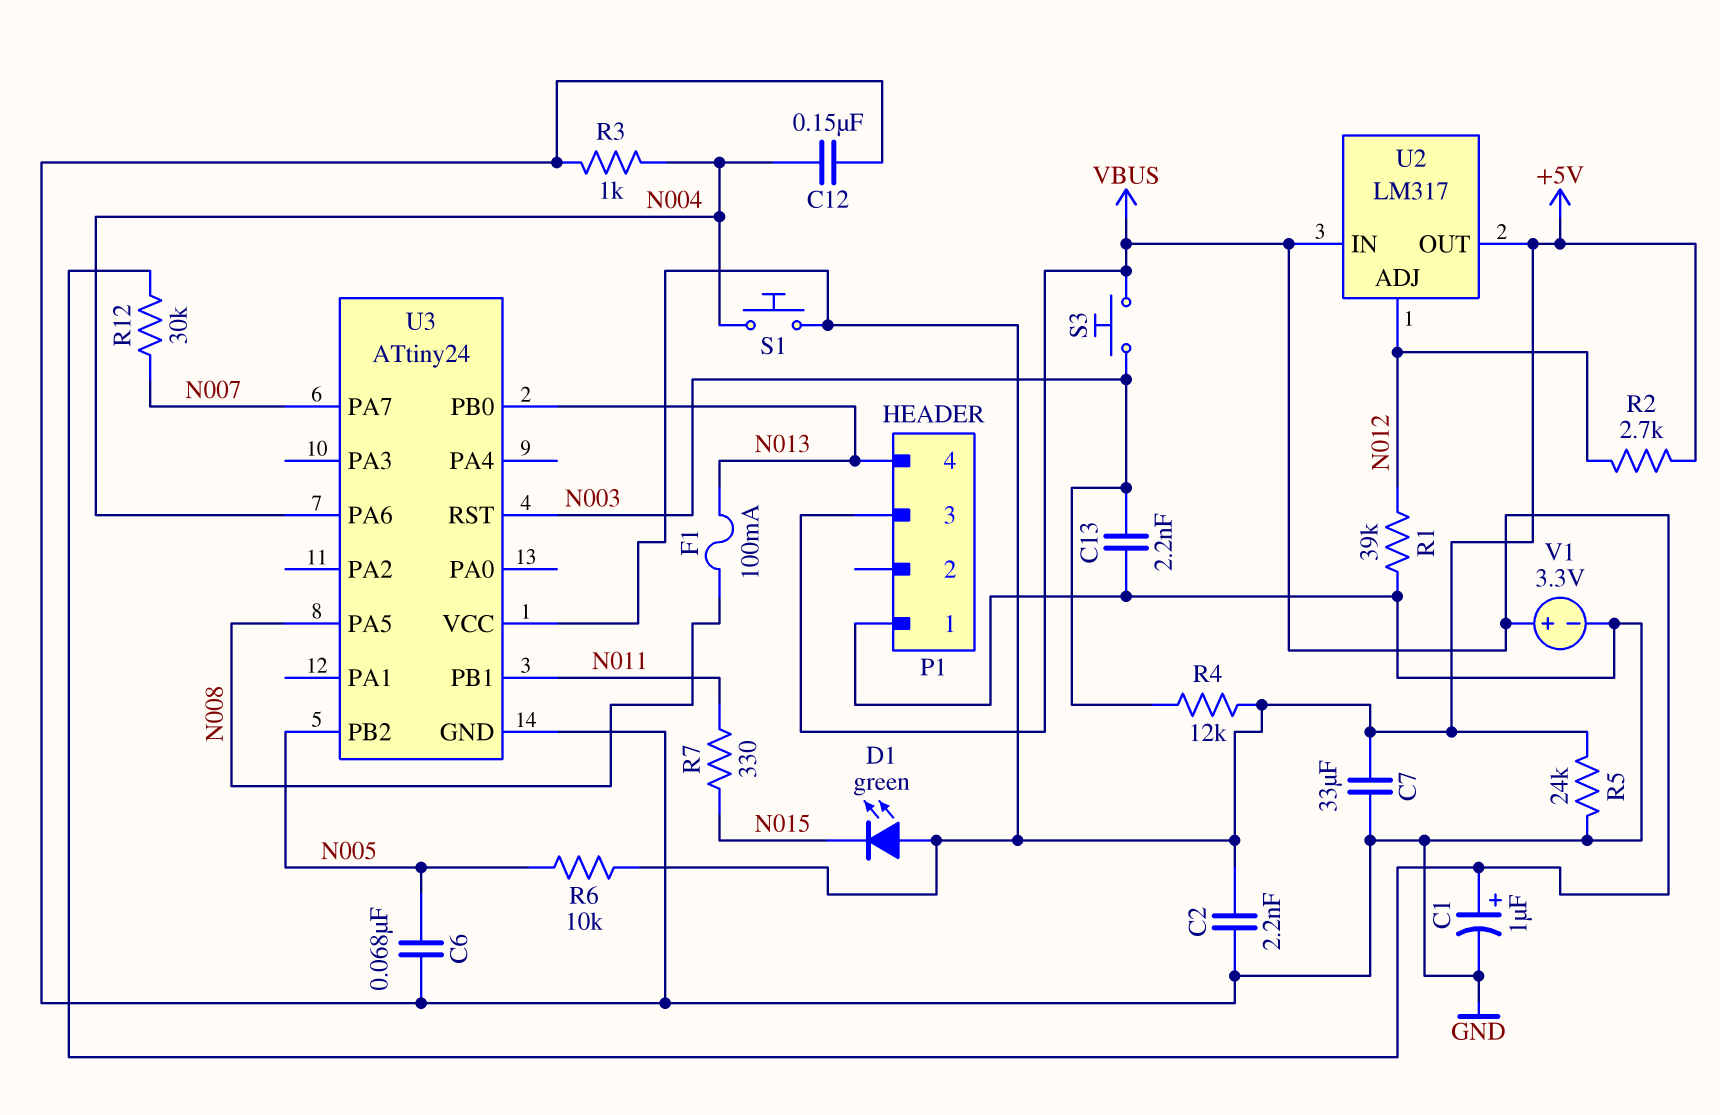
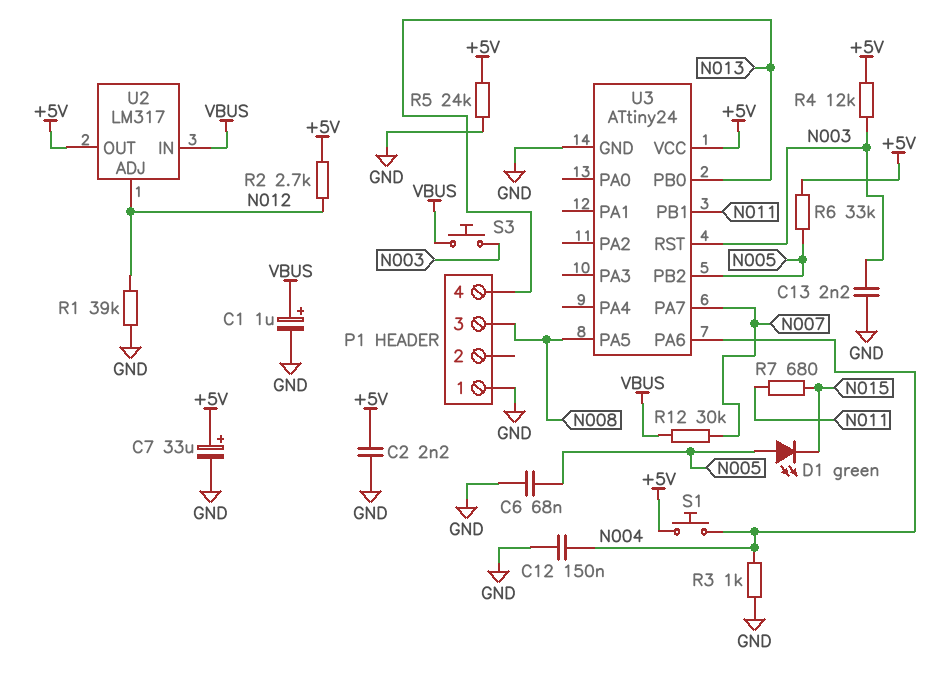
C7: 33uF (+5V, GND) -> 33uF (plus +5V, minus GND)
D1: LED green (A +5V, K N015) -> LED green (A N005, K N015)
F1: 100mA (N008, N013) -> none
P1 pin 3: VBUS -> N008
R6: 10k (+5V, N005) -> 33k (+5V, N005)
R7: 330 (N011, N015) -> 680 (N011, N015)
V1: 3.3V (plus VBUS, minus GND) -> none

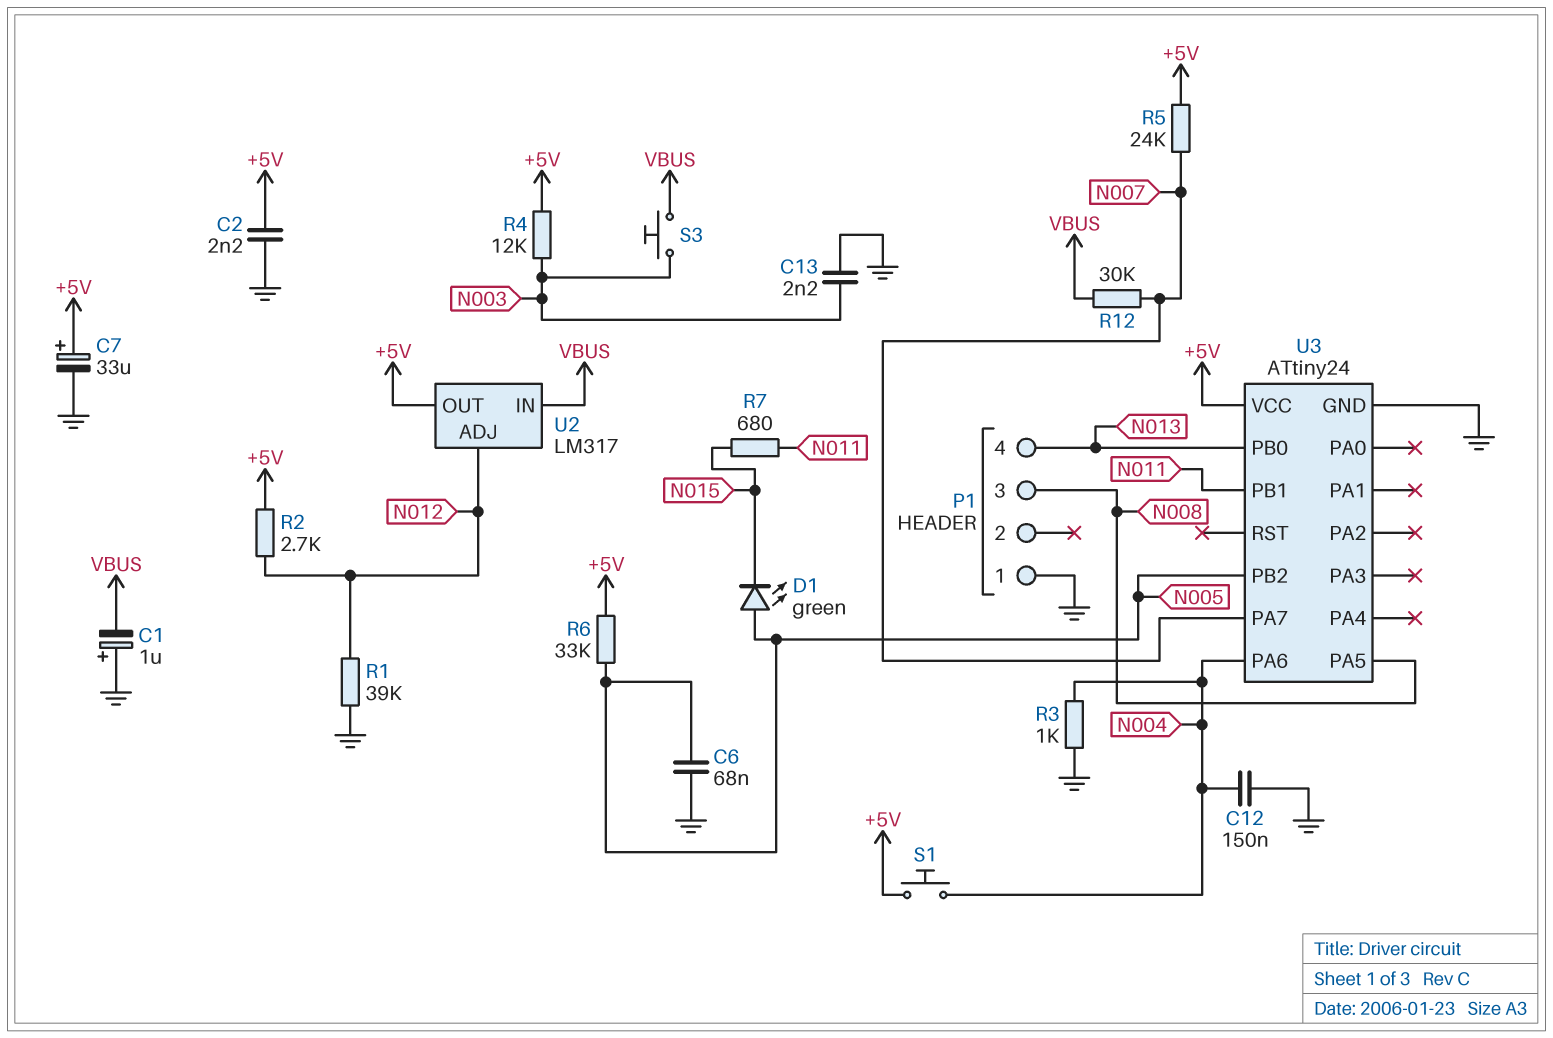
C1: 1uF (plus VBUS, minus GND) -> 1uF (plus GND, minus VBUS)
R5: 24k (+5V, GND) -> 24k (+5V, N007)
U3 pin RST: N003 -> none

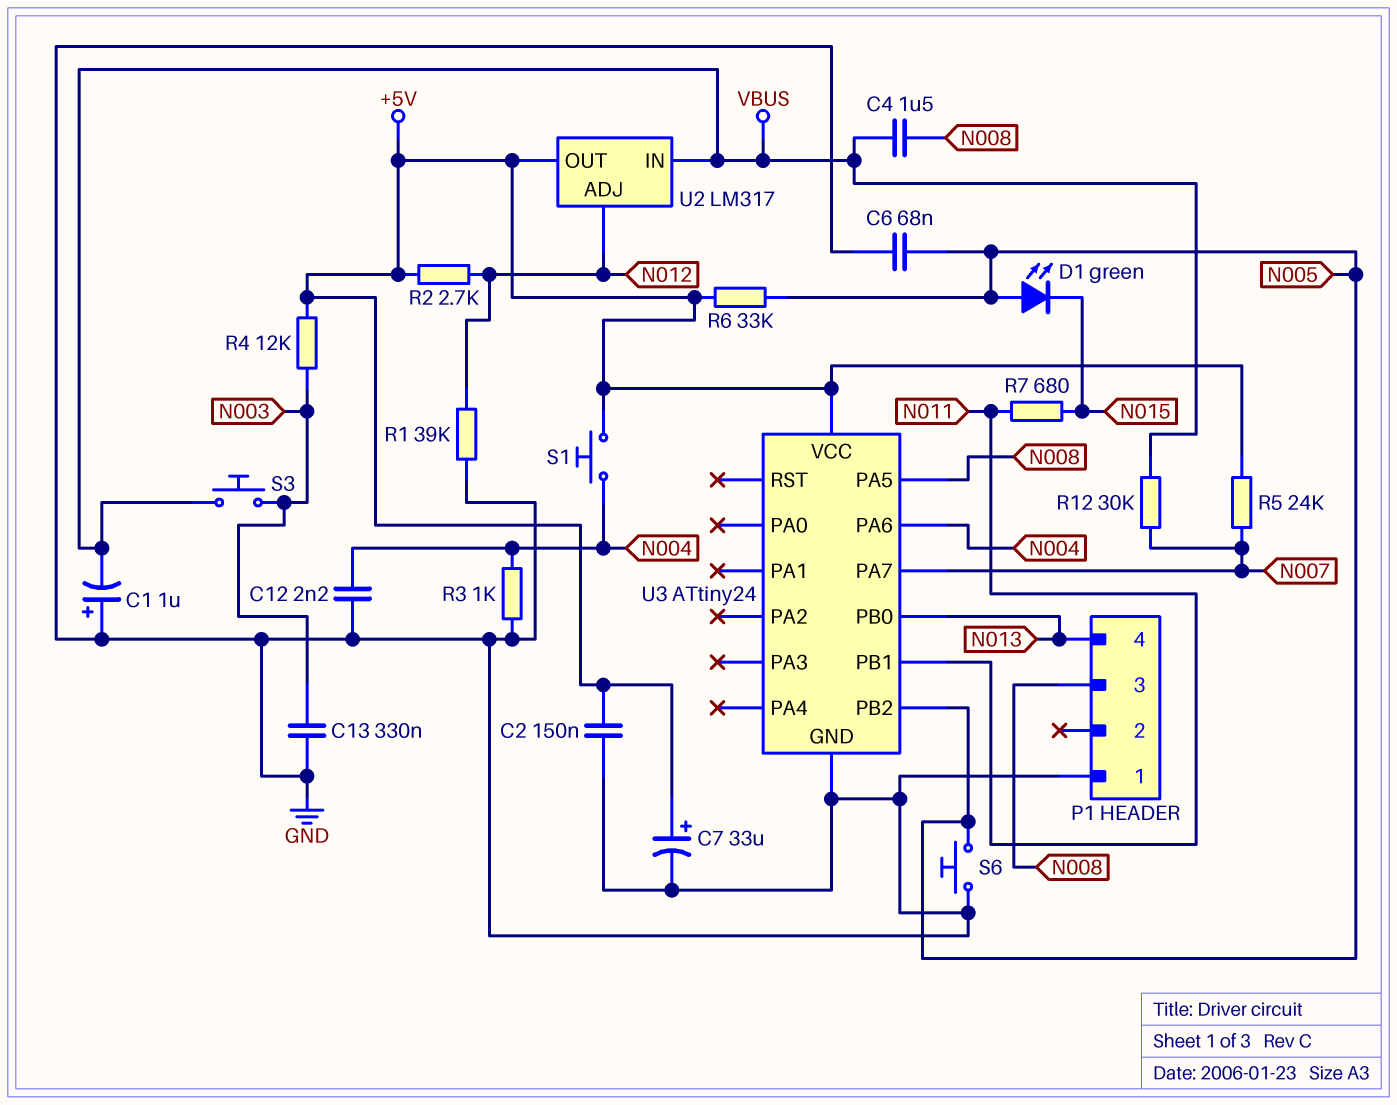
C2: 2.2nF (+5V, GND) -> 150nF (+5V, GND)
C4: none -> 1.5uF (N008, VBUS)
C12: 150nF (GND, N004) -> 2.2nF (GND, N004)
C13: 2.2nF (GND, N003) -> 330nF (GND, N003)
S6: none -> button (GND, N005)

